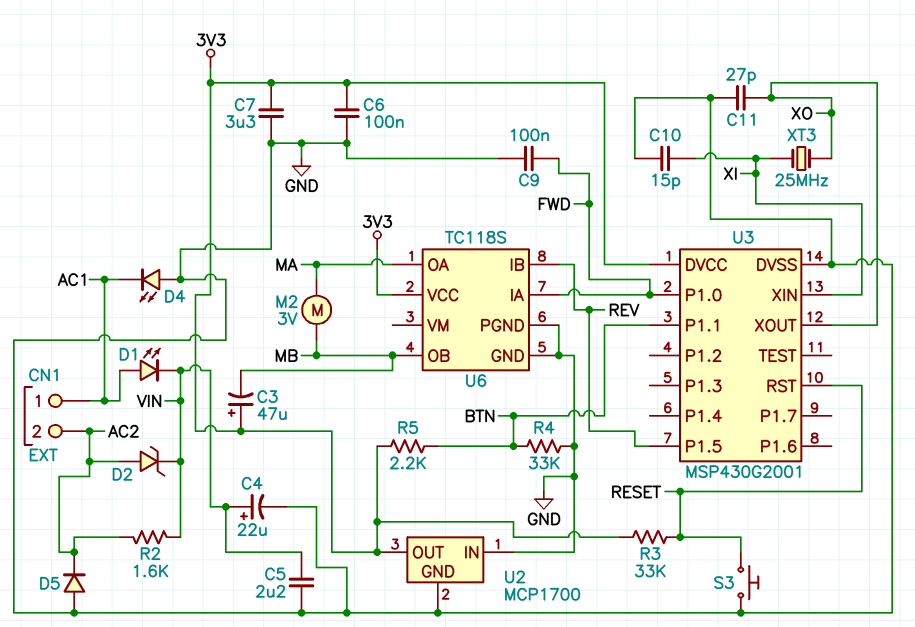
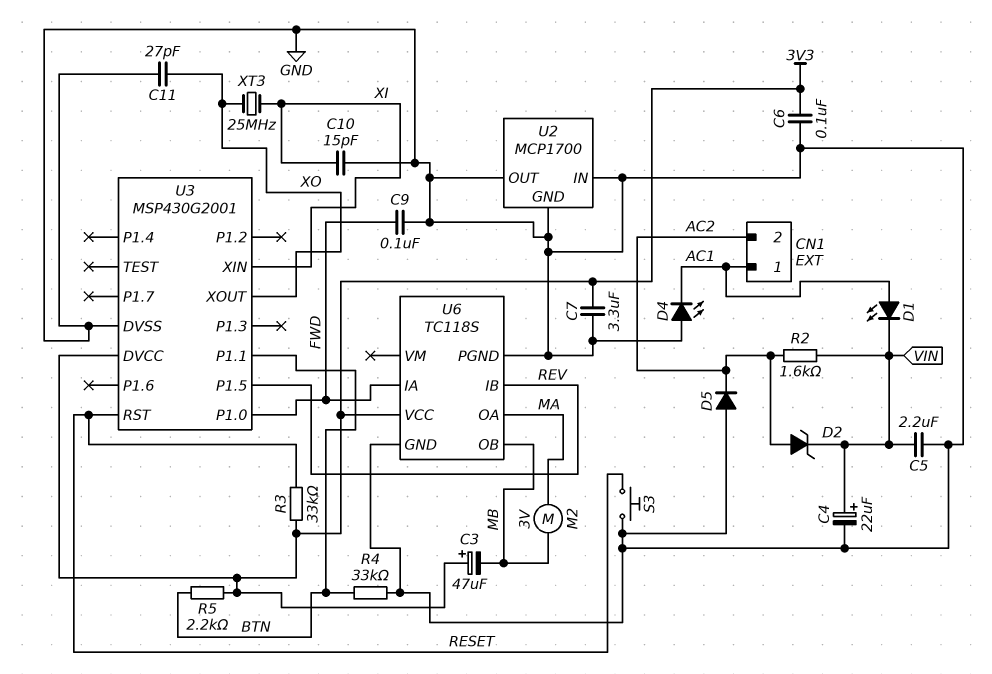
U2 pin OUT: 3V3 -> GND

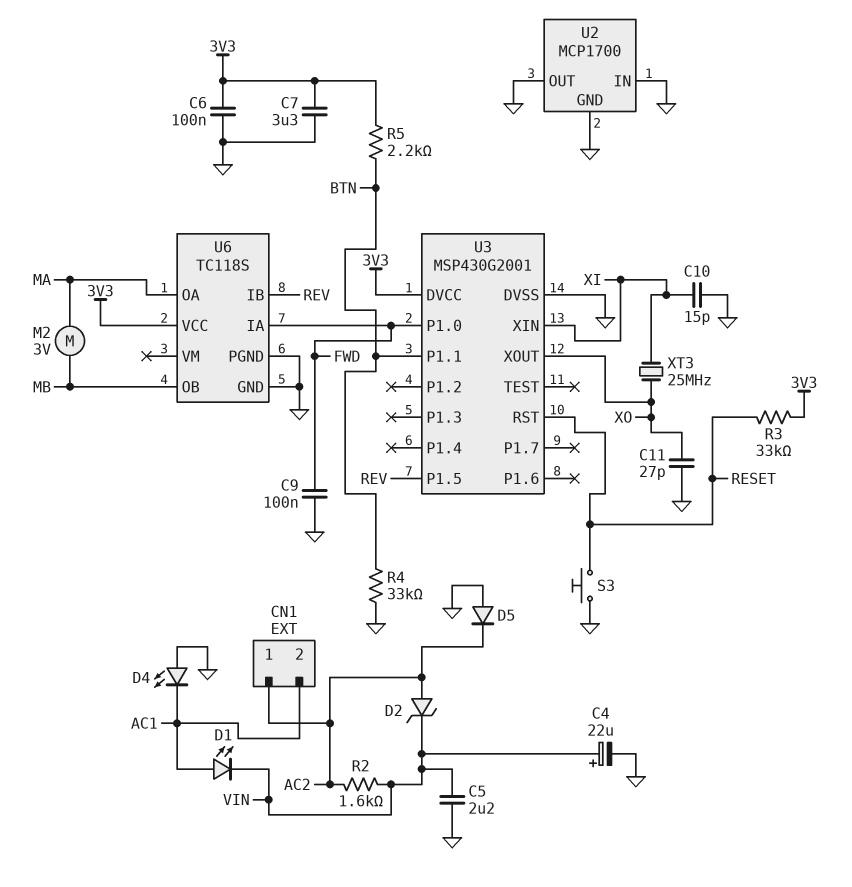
C3: 47uF (plus 3V3, minus MB) -> none
CN1 pin 1: AC1 -> AC2
CN1 pin 2: AC2 -> AC1

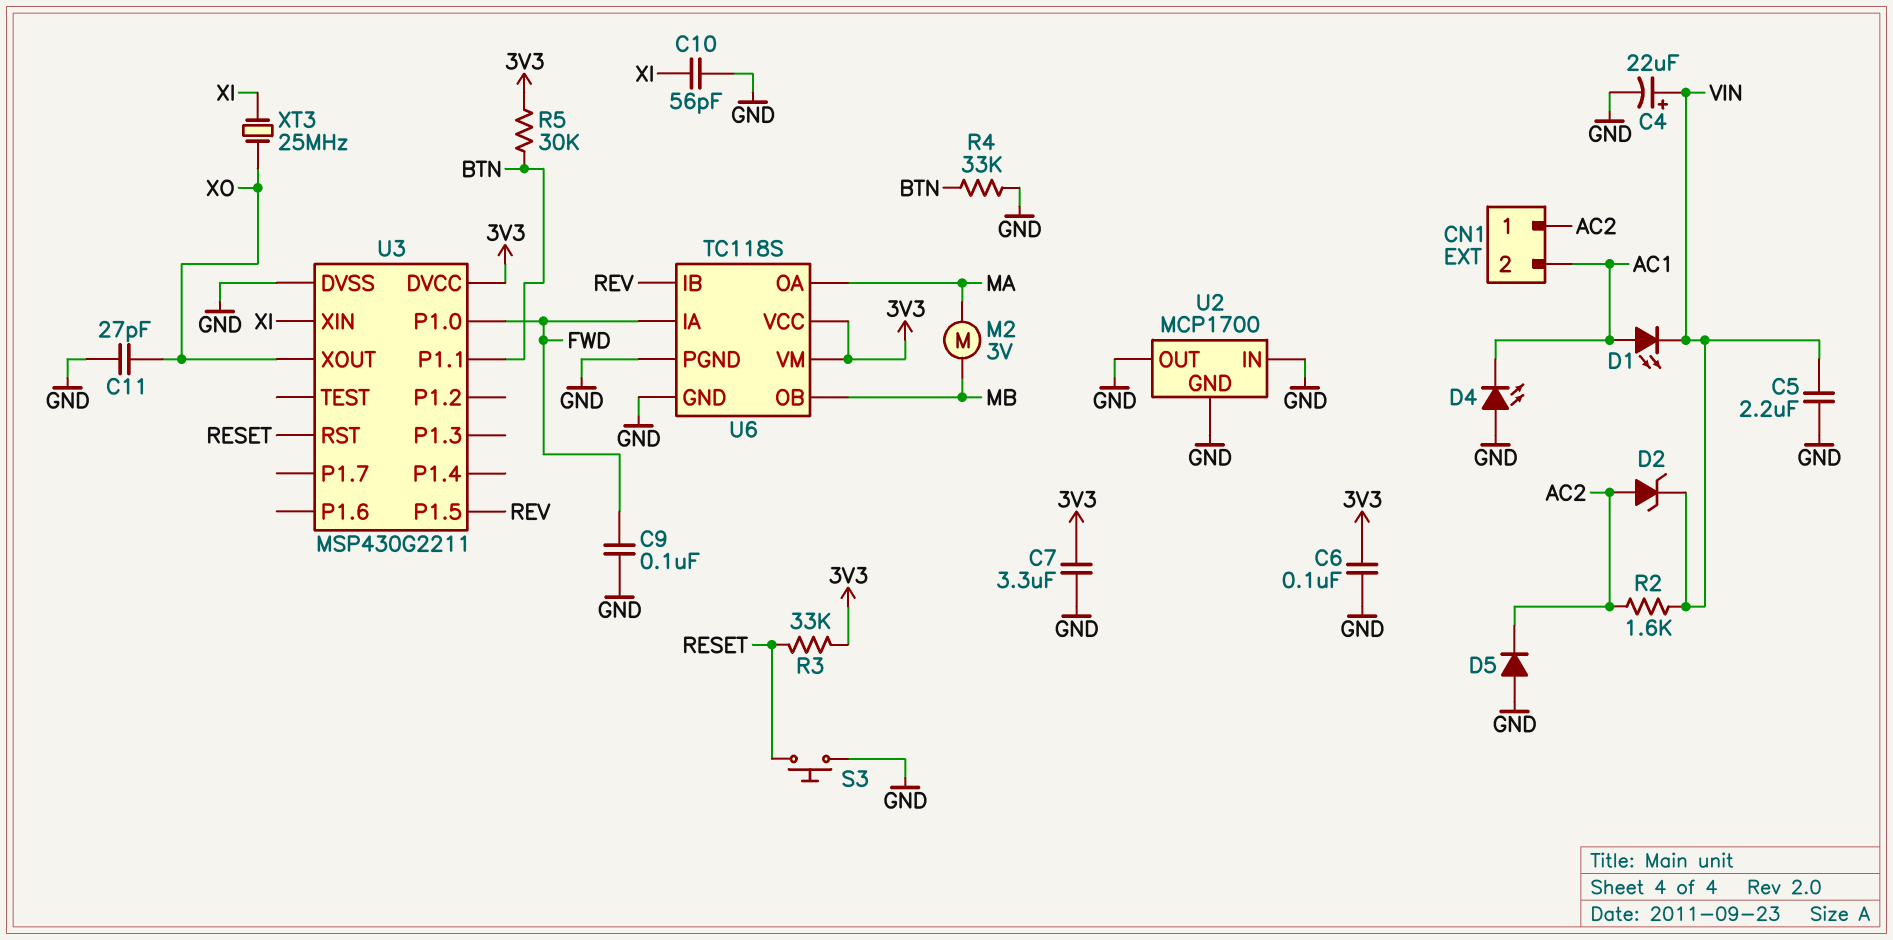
C10: 15pF (GND, XI) -> 56pF (GND, XI)
R5: 2.2k (3V3, BTN) -> 30k (3V3, BTN)
U3: MSP430G2001 -> MSP430G2211
U6 pin VM: none -> 3V3

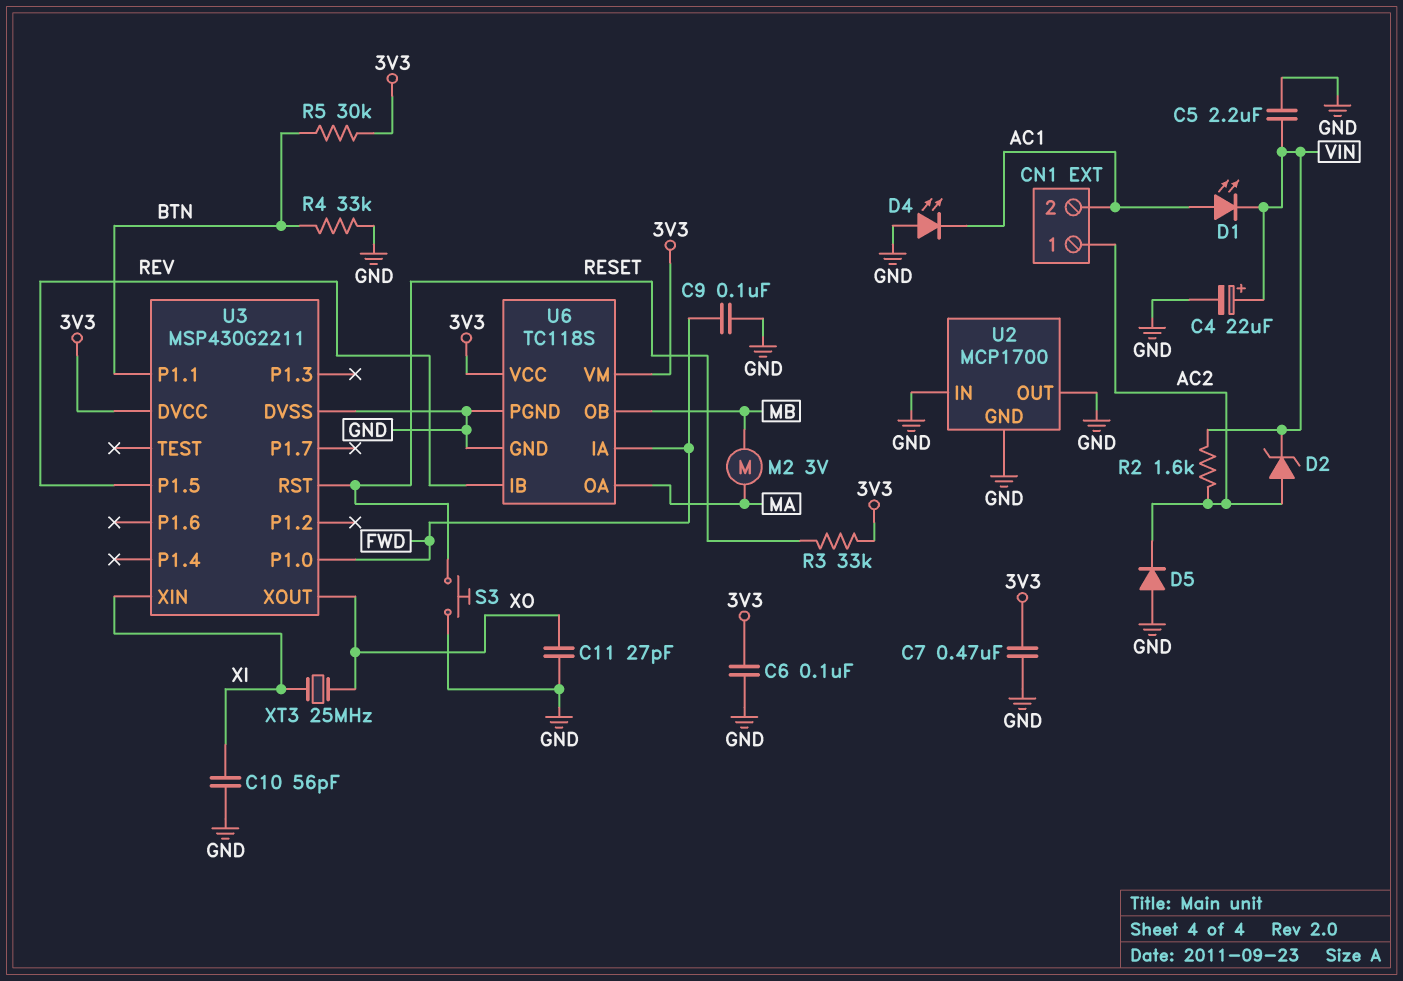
C7: 3.3uF (3V3, GND) -> 470nF (3V3, GND)

